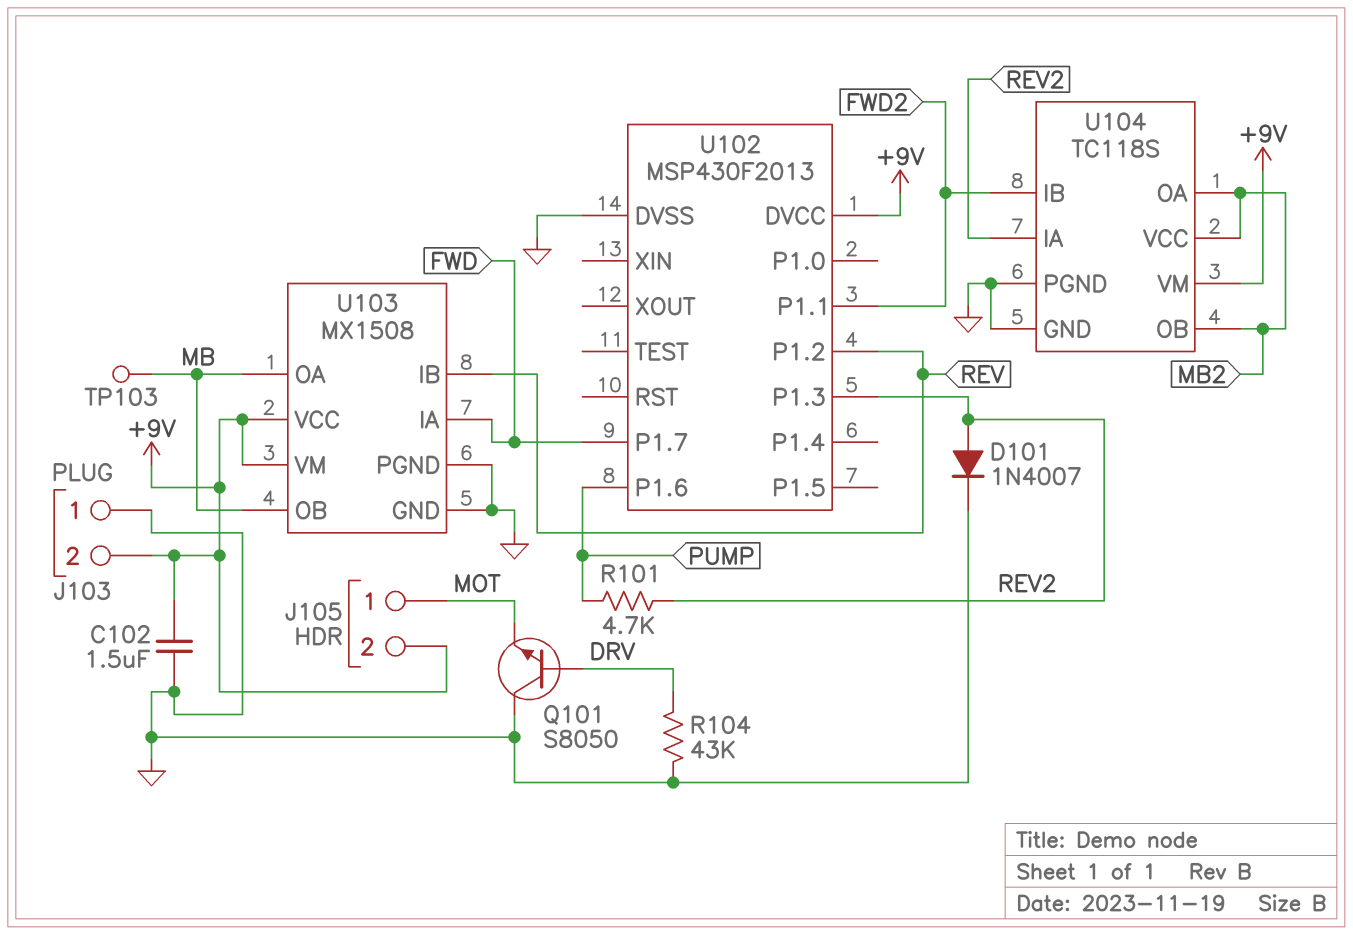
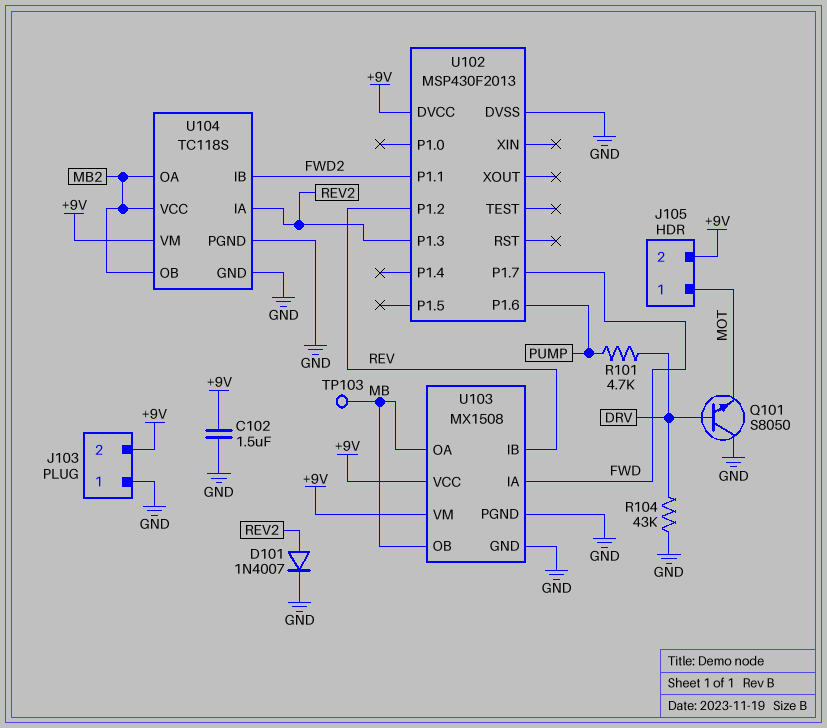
R101: 4.7k (PUMP, REV2) -> 4.7k (DRV, PUMP)

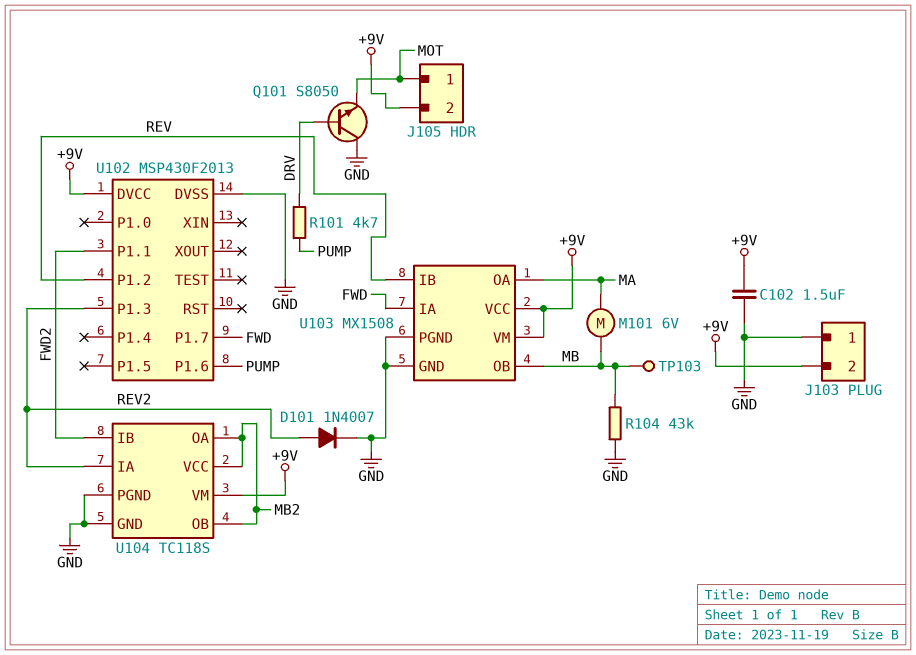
M101: none -> motor 6V (MA, MB)
R104: 43k (DRV, GND) -> 43k (GND, MB)
U103 pin OA: MB -> MA

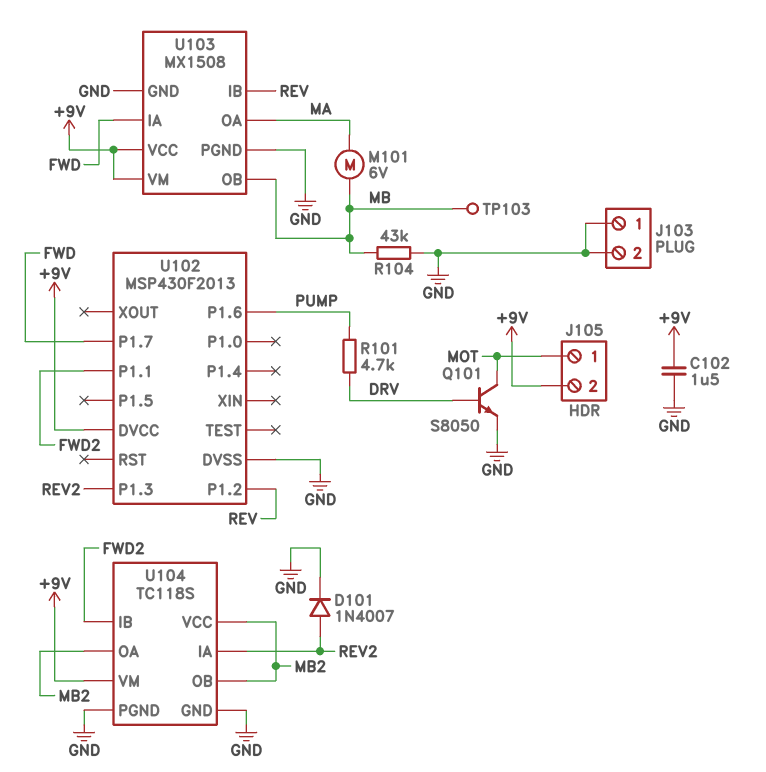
J103 pin 2: +9V -> GND
Q101: NPN S8050 (B DRV, C GND, E MOT) -> NPN S8050 (B DRV, C MOT, E GND)

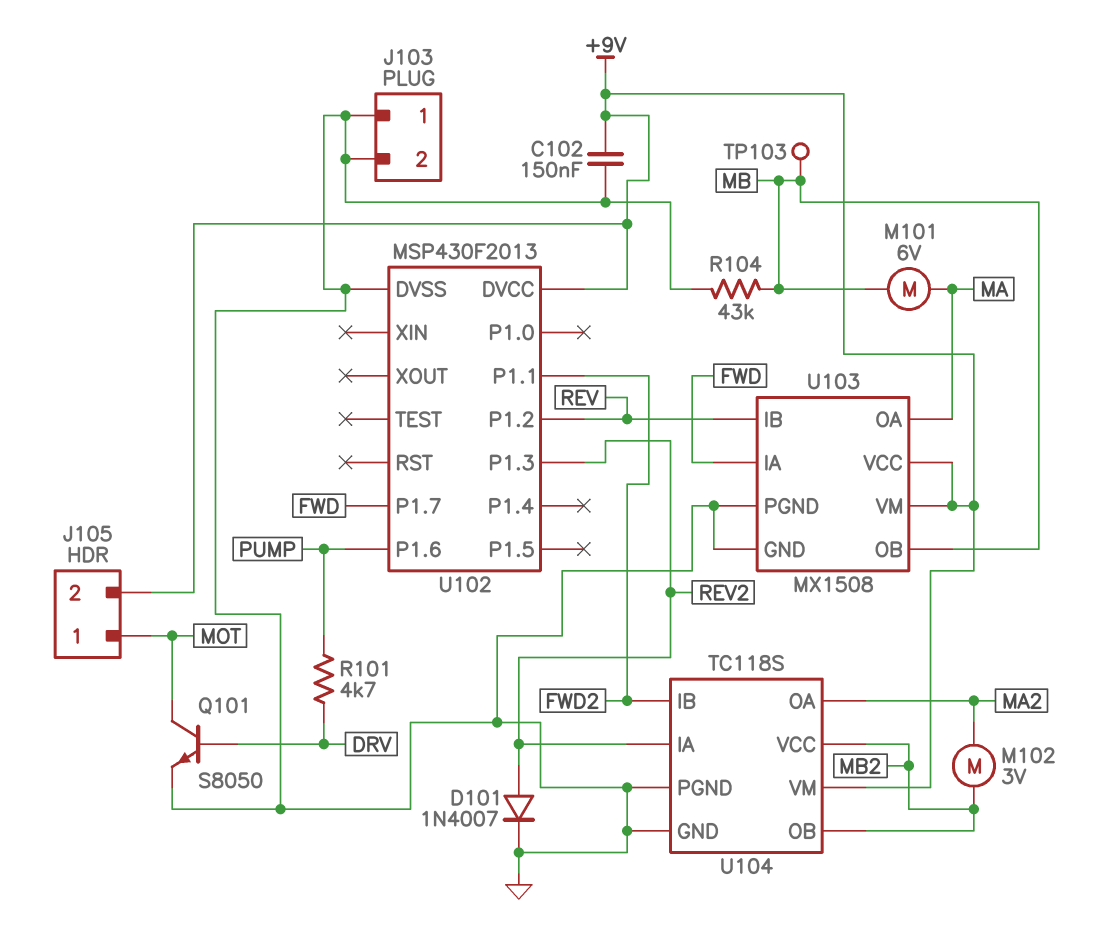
C102: 1.5uF (+9V, GND) -> 150nF (+9V, GND)
M102: none -> motor 3V (MA2, MB2)
U104 pin OA: MB2 -> MA2

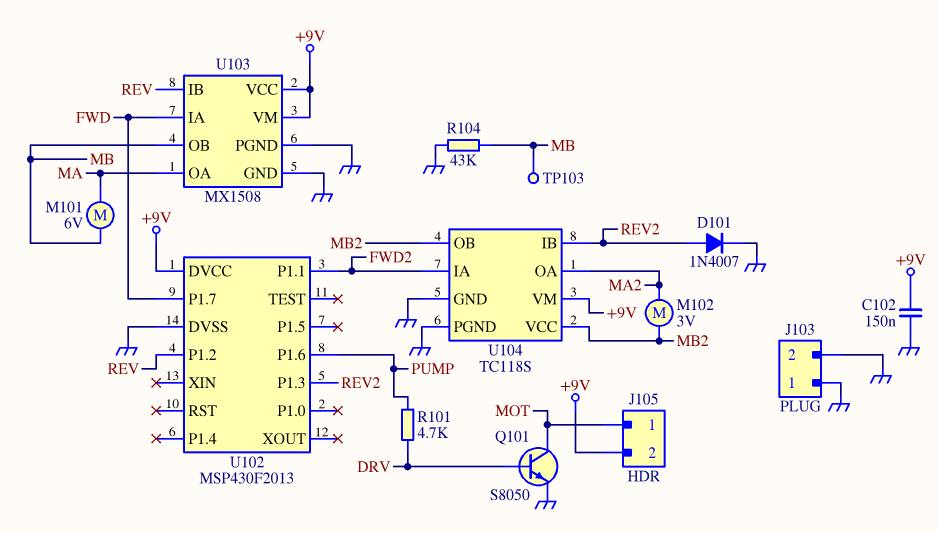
U104 pin IA: REV2 -> FWD2
U104 pin IB: FWD2 -> REV2

